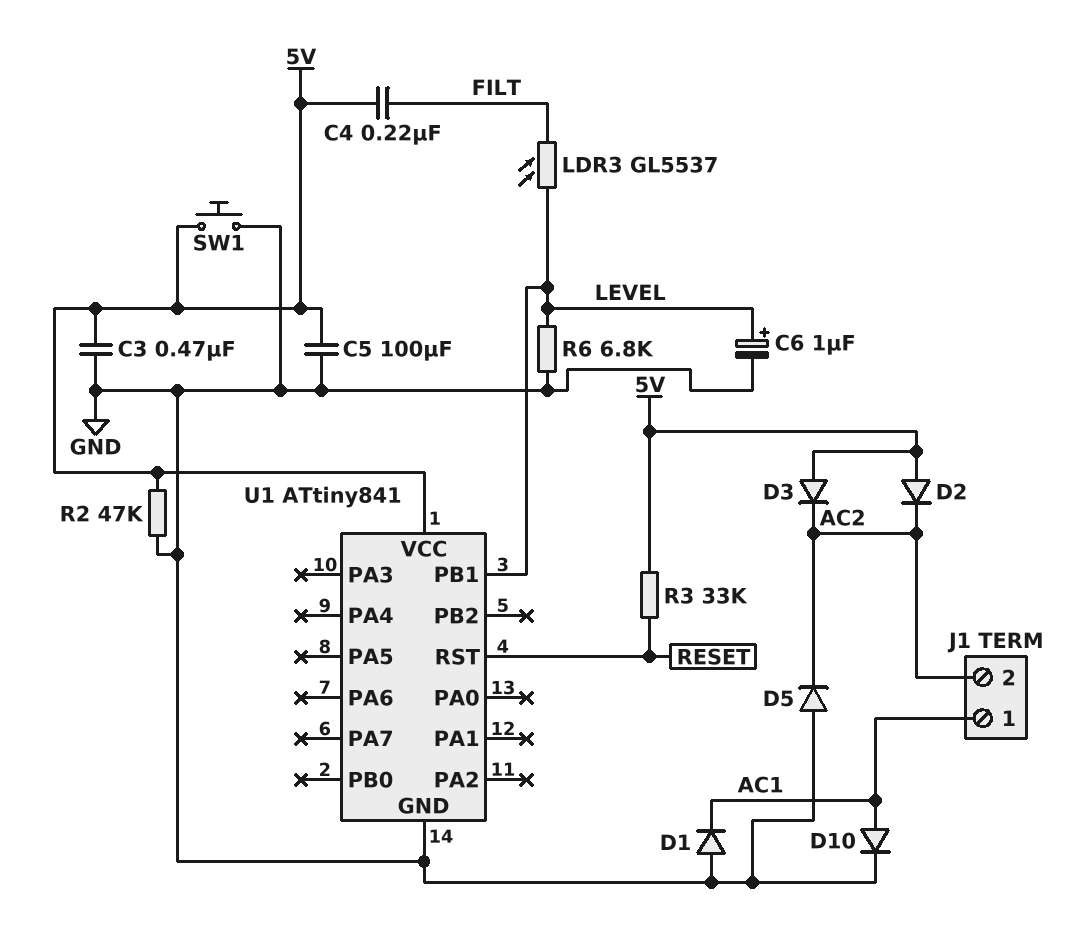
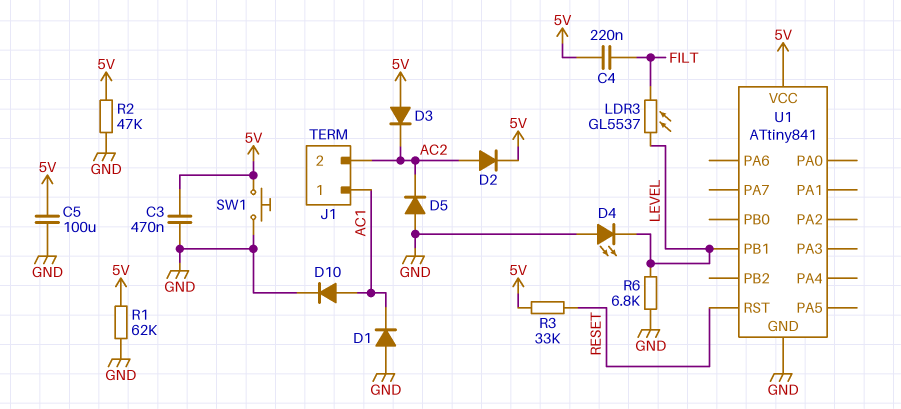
C6: 1uF (plus LEVEL, minus GND) -> none
D2: diode (A 5V, K AC2) -> diode (A AC2, K 5V)
D4: none -> LED (A GND, K LEVEL)
R1: none -> 62k (5V, GND)

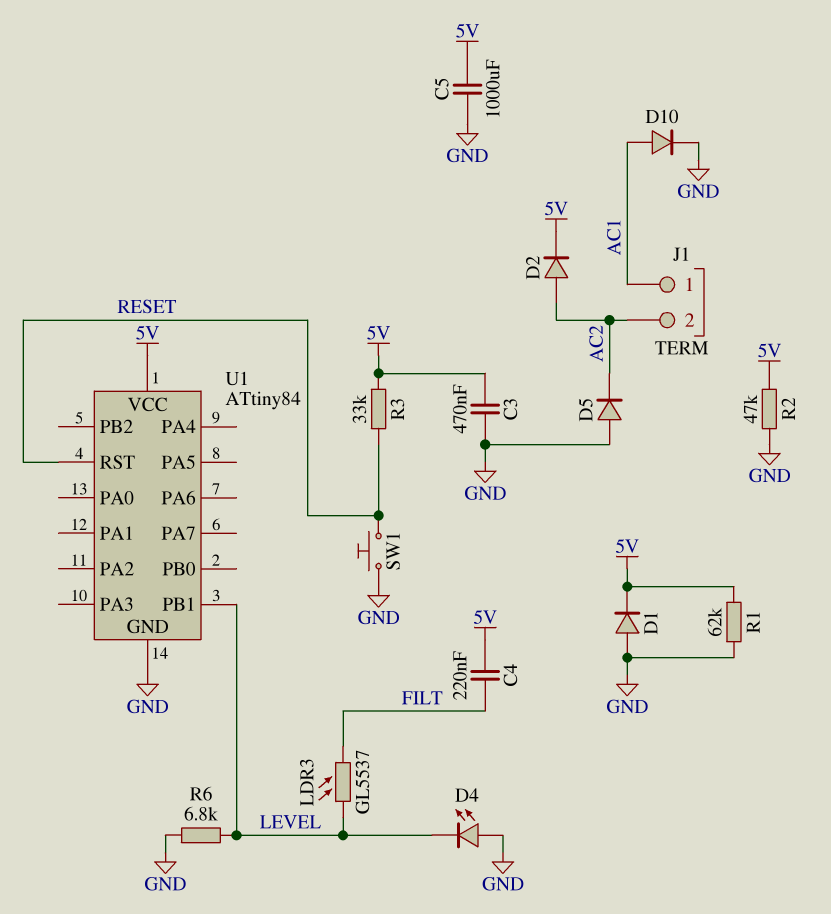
C5: 100uF (5V, GND) -> 1000uF (5V, GND)
D1: diode (A GND, K AC1) -> diode (A GND, K 5V)
D3: diode (A 5V, K AC2) -> none
SW1: button (5V, GND) -> button (GND, RESET)
U1: ATtiny841 -> ATtiny84

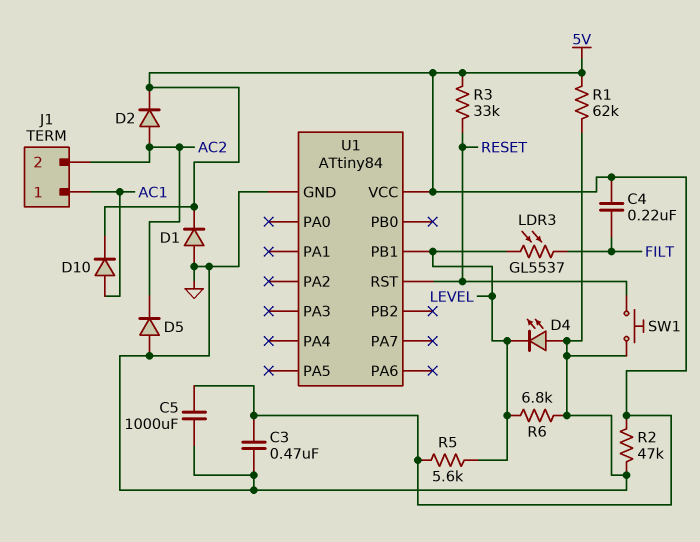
D10: diode (A AC1, K GND) -> diode (A AC1, K 5V)
R5: none -> 5.6k (5V, LEVEL)

